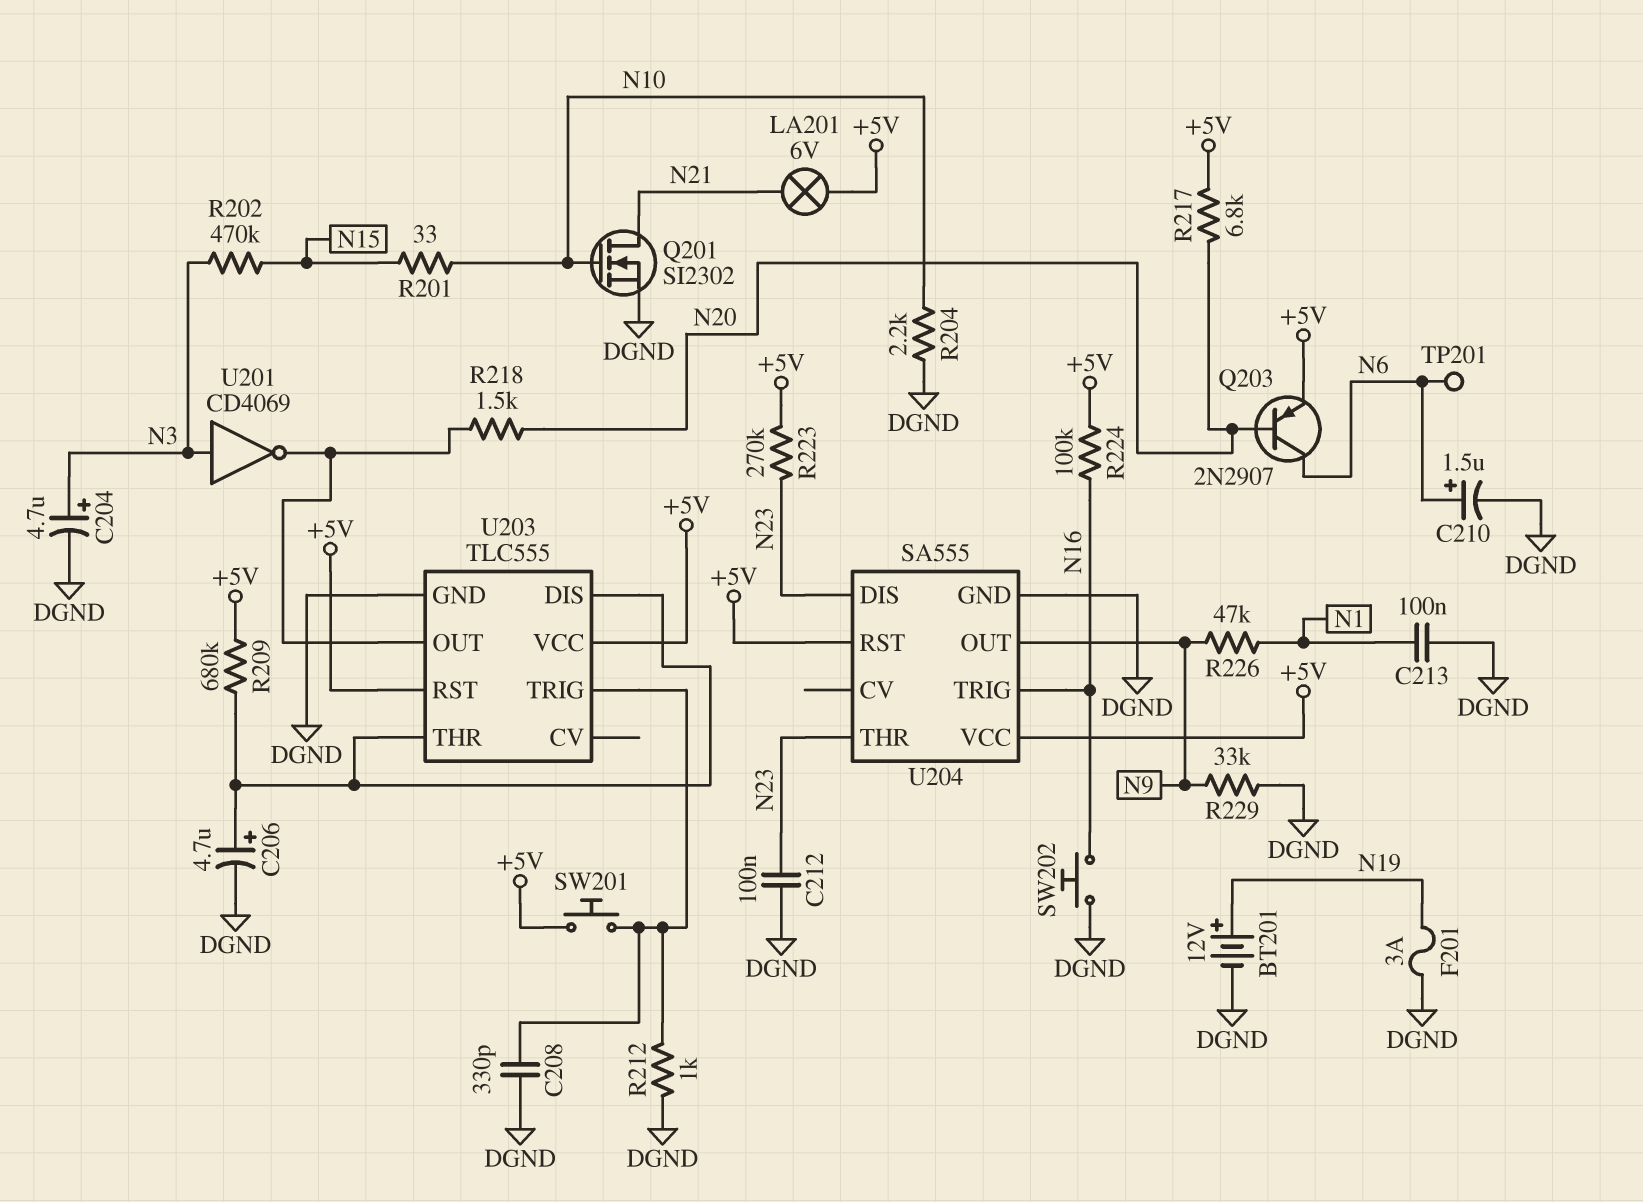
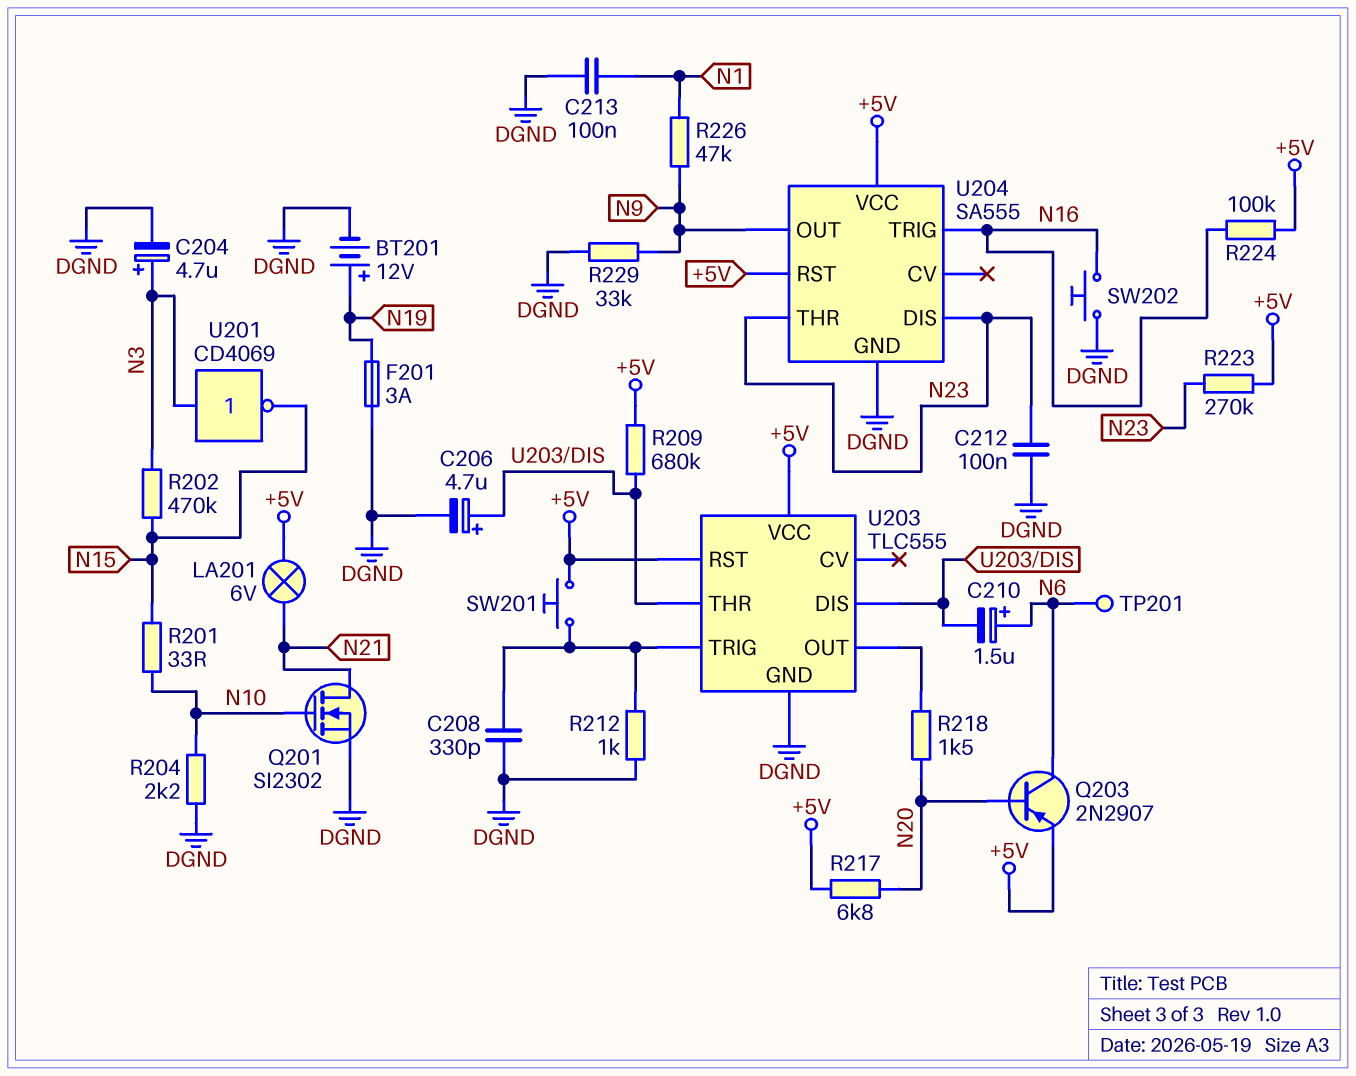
C210: 1.5uF (plus N6, minus DGND) -> 1.5uF (plus N6, minus U203/DIS)
U201: NOT CD4069 (in N3, out U203/OUT) -> NOT CD4069 (in N3, out N15)

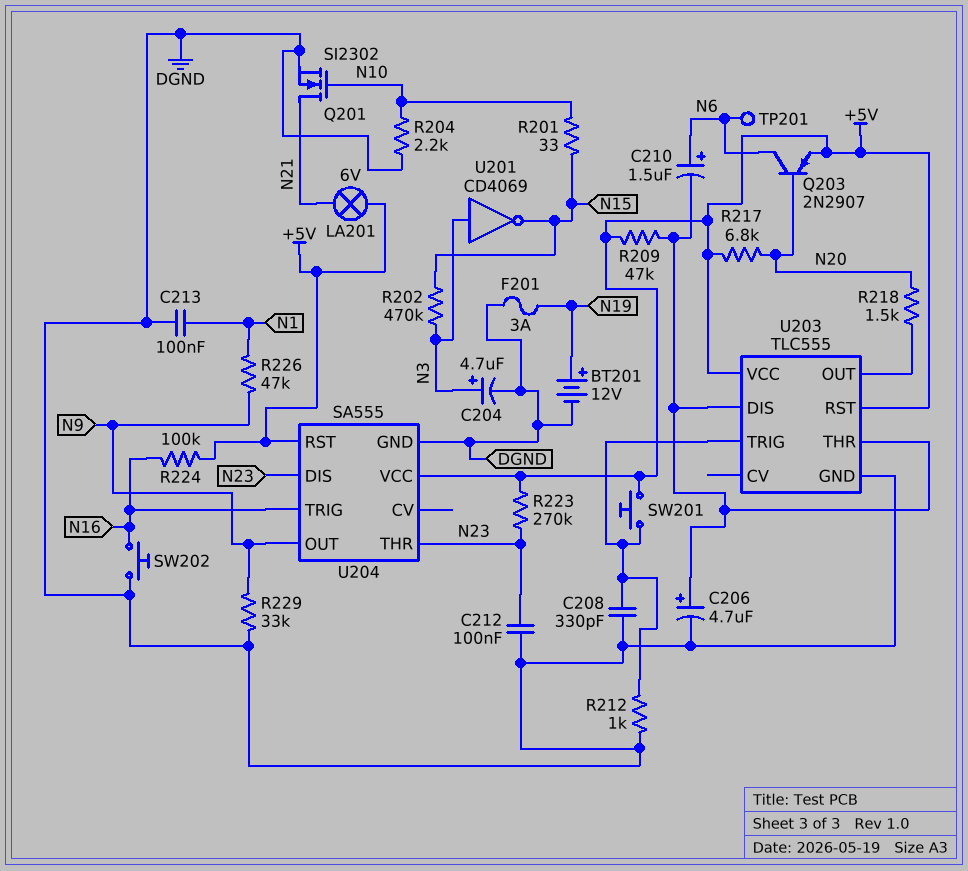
R209: 680k (+5V, U203/DIS) -> 47k (+5V, U203/DIS)

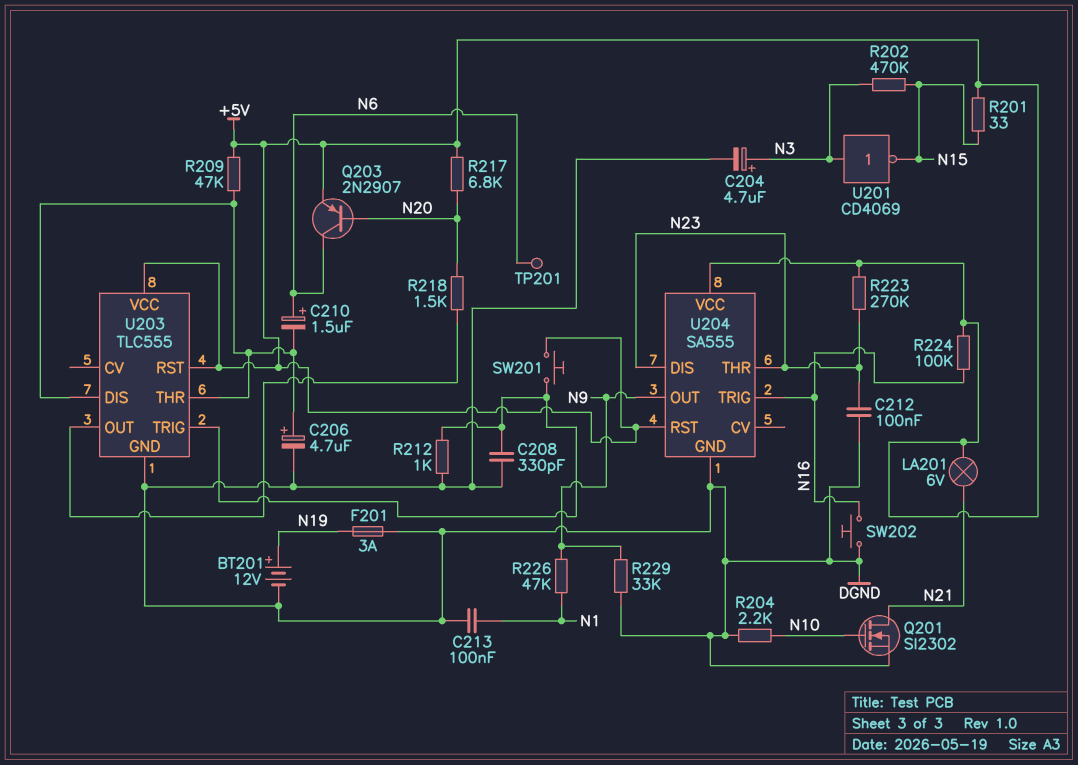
R201: 33 (N10, N15) -> 33 (+5V, N15)

